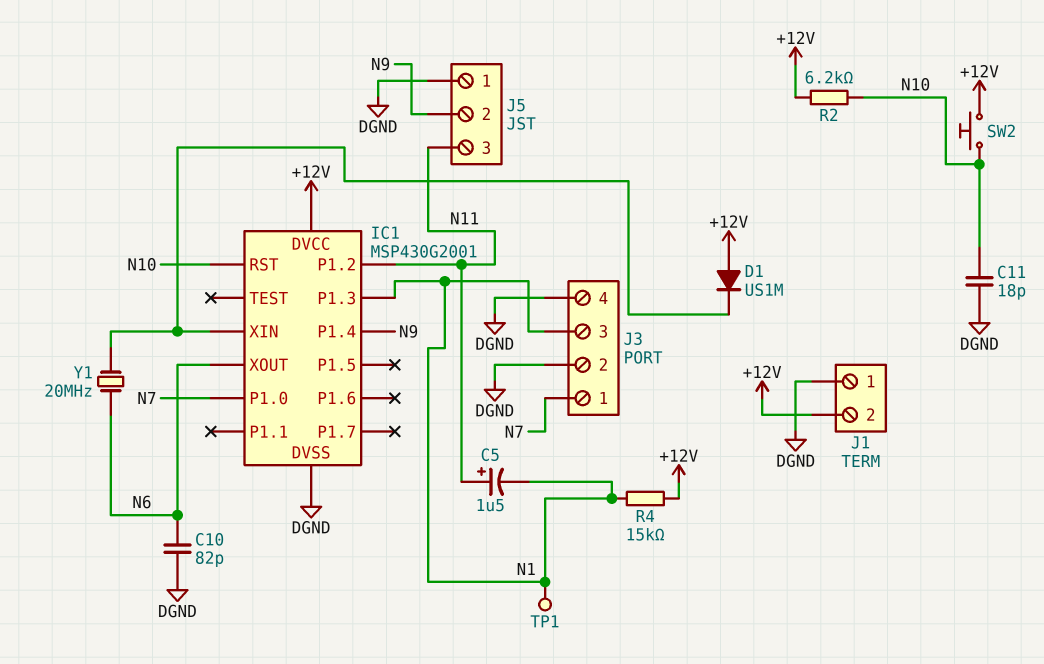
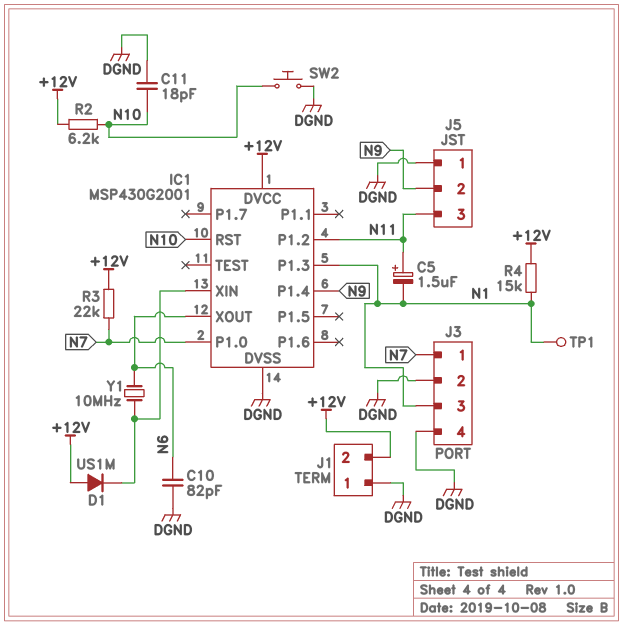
R3: none -> 22k (+12V, N7)
SW2: button (+12V, N10) -> button (DGND, N10)
Y1: 20MHz (IC1/XIN, N6) -> 10MHz (IC1/XIN, N6)

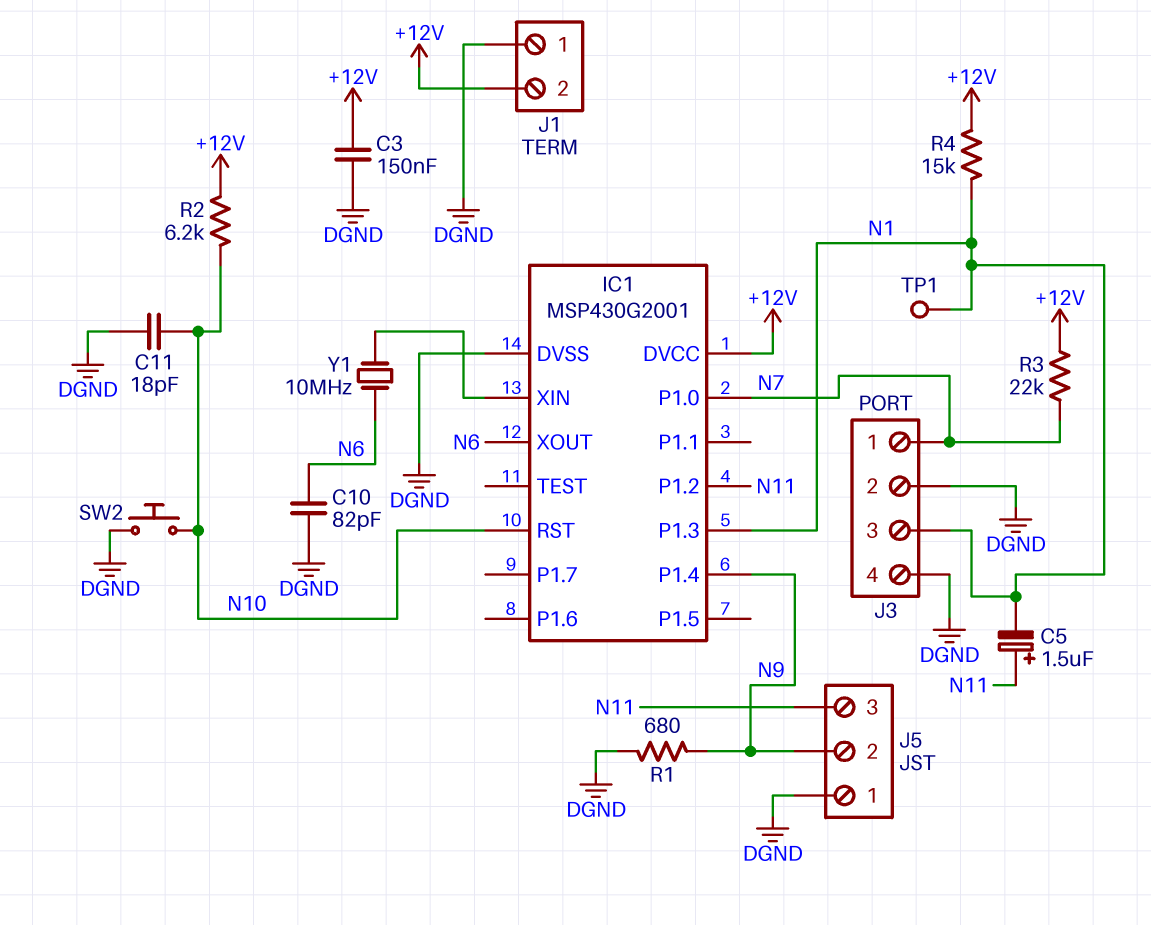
C3: none -> 150nF (+12V, DGND)
D1: diode US1M (A +12V, K IC1/XIN) -> none
R1: none -> 680 (DGND, N9)

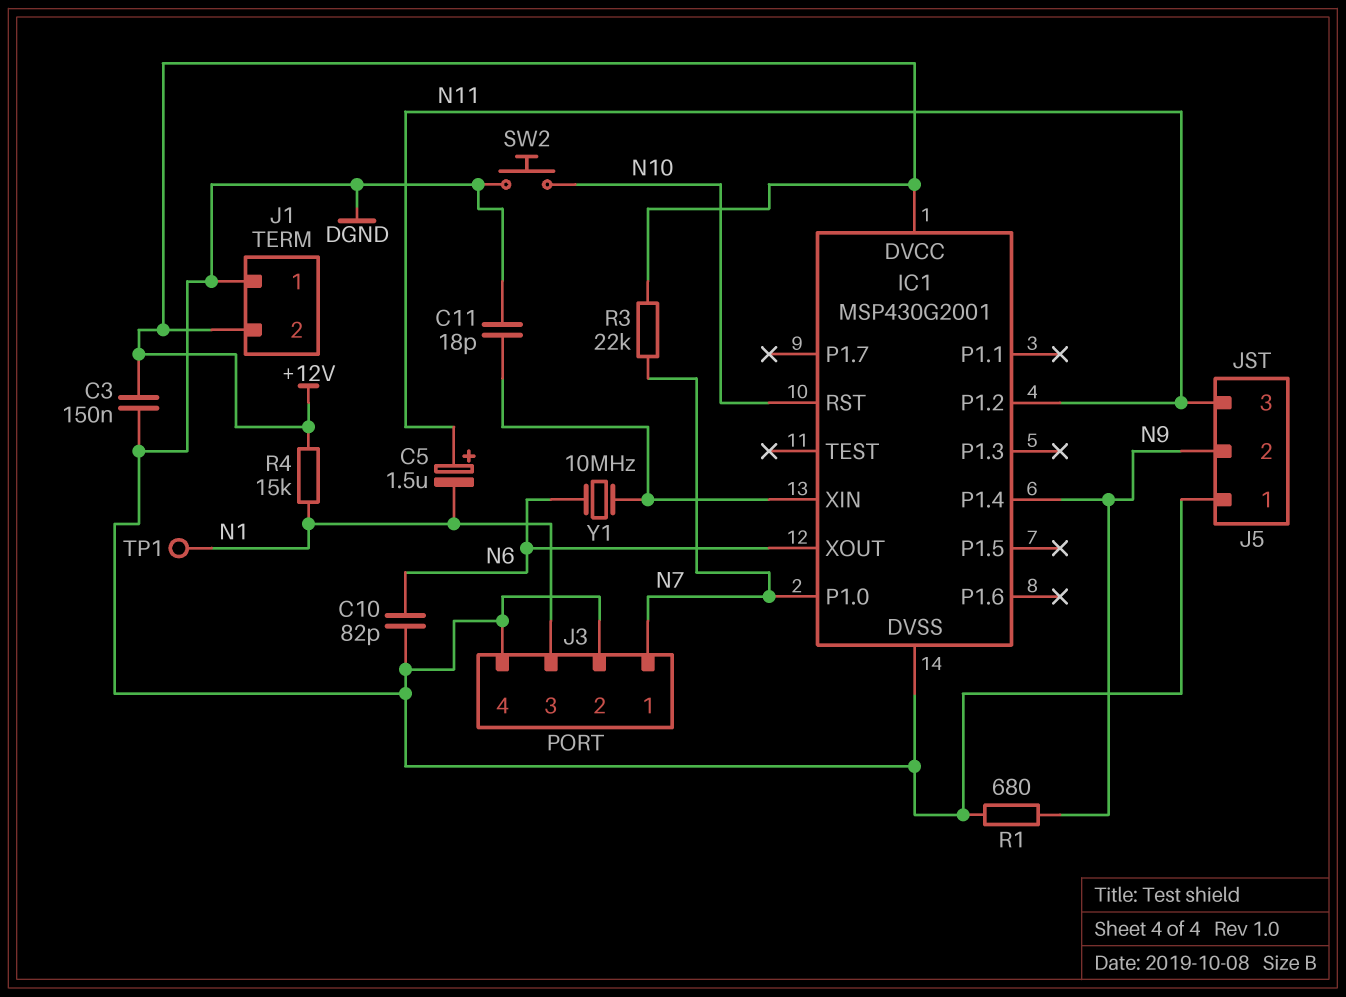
C11: 18pF (DGND, N10) -> 18pF (DGND, IC1/XIN)
IC1 pin P1.3: N1 -> none
R2: 6.2k (+12V, N10) -> none

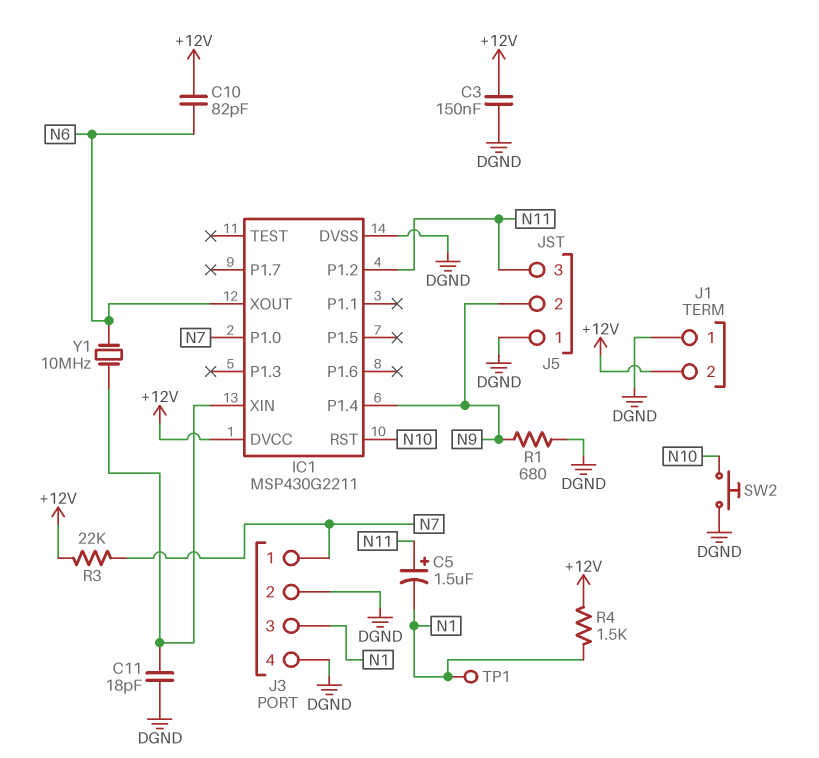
C10: 82pF (DGND, N6) -> 82pF (+12V, N6)
IC1: MSP430G2001 -> MSP430G2211
R4: 15k (+12V, N1) -> 1.5k (+12V, N1)

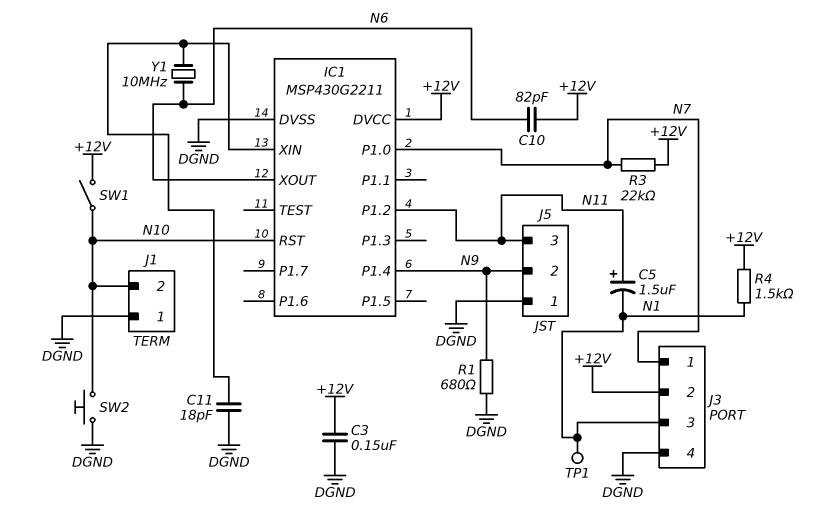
J1 pin 2: +12V -> N10
J3 pin 2: DGND -> +12V
SW1: none -> switch (+12V, N10)

